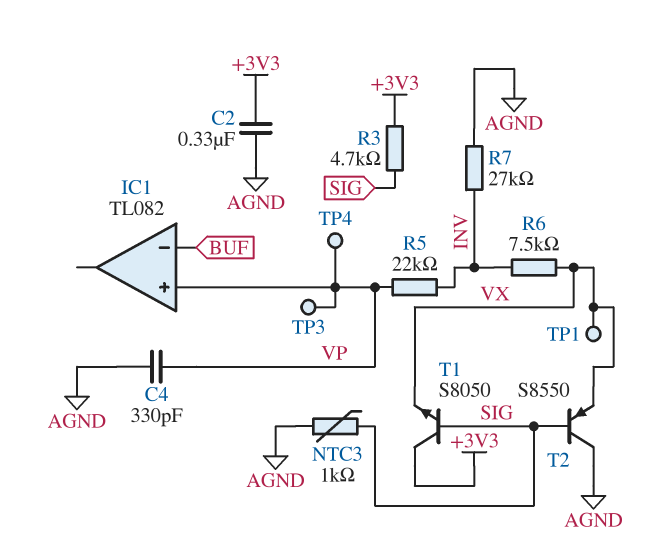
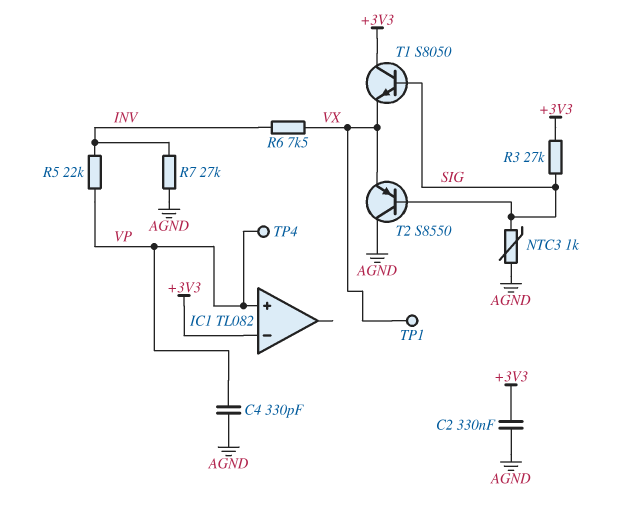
IC1 pin in-: BUF -> +3V3
R3: 4.7k (+3V3, SIG) -> 27k (+3V3, SIG)
TP3: test point (VP) -> none

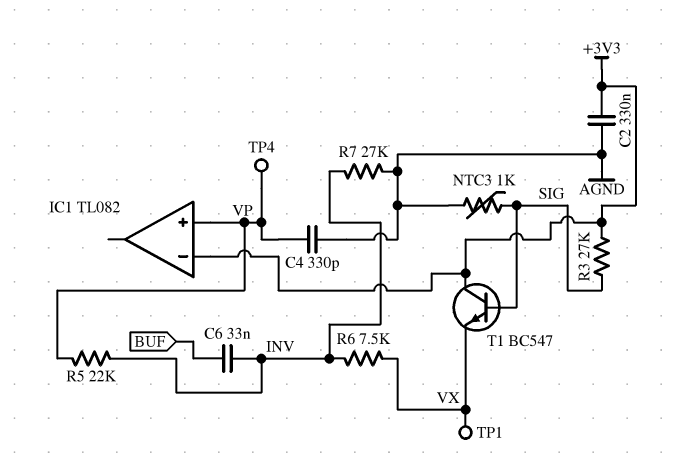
C6: none -> 33nF (BUF, INV)
T1: NPN S8050 (B SIG, C +3V3, E VX) -> NPN BC547 (B SIG, C +3V3, E VX)
T2: PNP S8550 (B SIG, C AGND, E VX) -> none

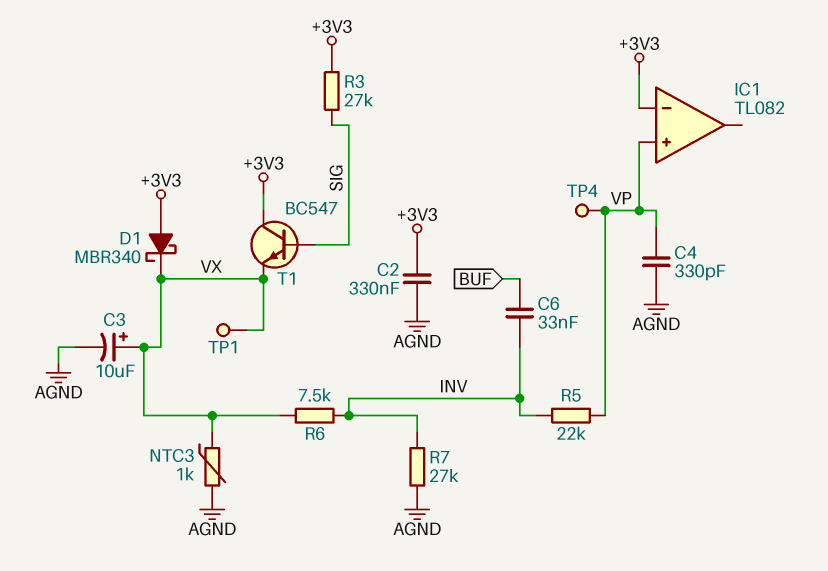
C3: none -> 10uF (plus VX, minus AGND)
D1: none -> schottky MBR340 (A +3V3, K VX)
NTC3: 1k (AGND, SIG) -> 1k (AGND, VX)

